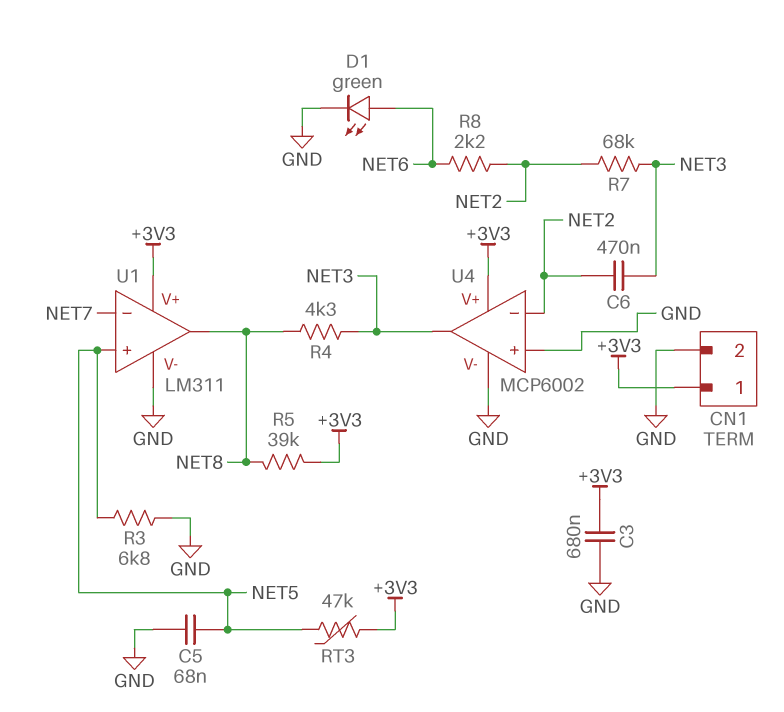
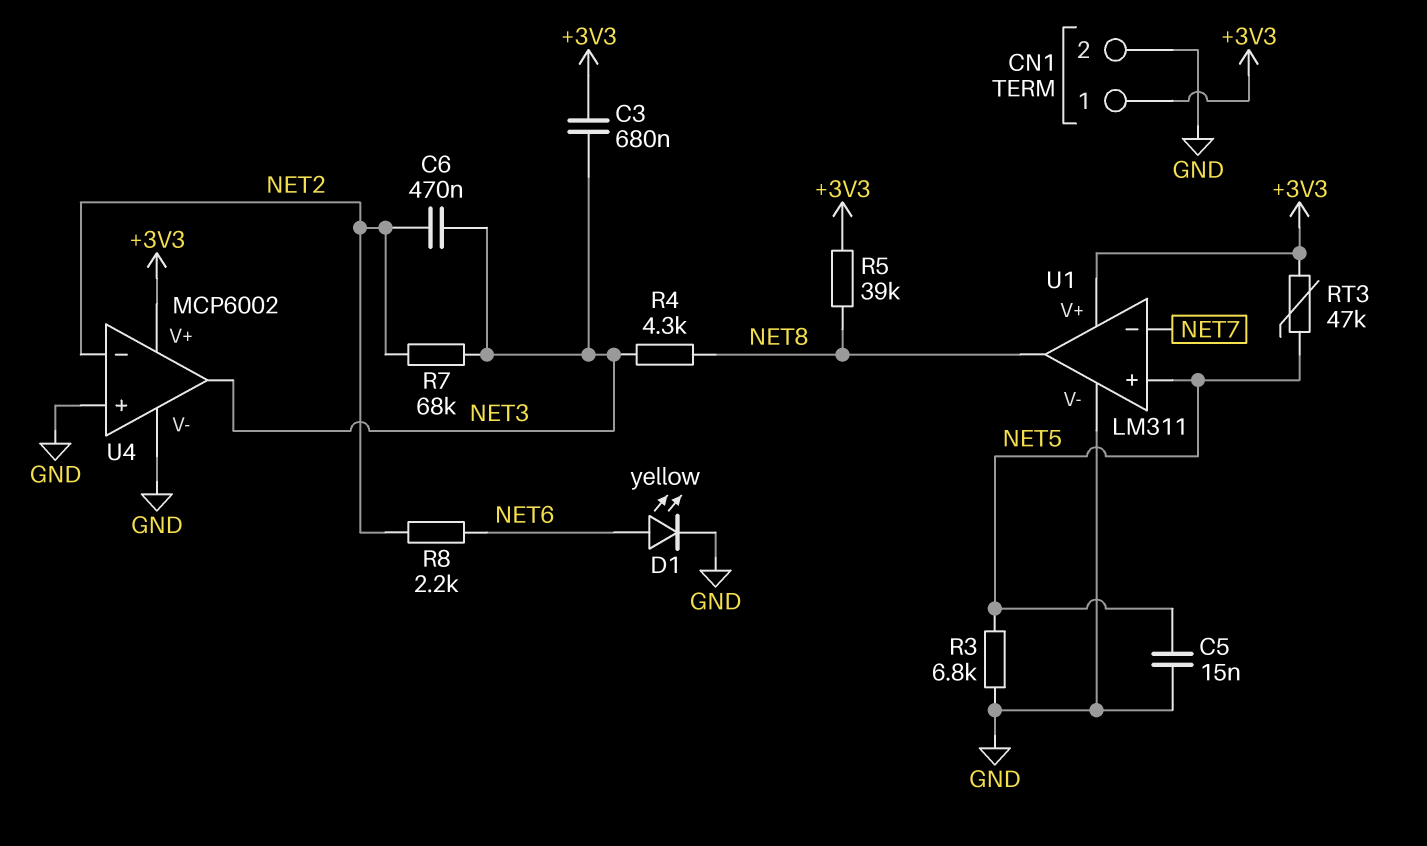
C3: 680nF (+3V3, GND) -> 680nF (+3V3, NET3)
C5: 68nF (GND, NET5) -> 15nF (GND, NET5)
D1: LED green (A NET6, K GND) -> LED yellow (A NET6, K GND)

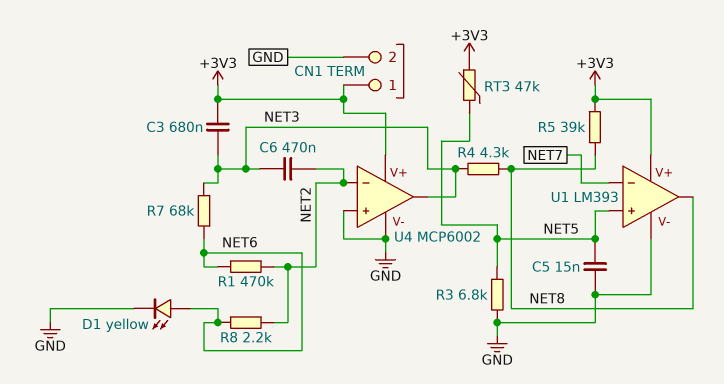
R1: none -> 470k (NET2, NET6)
R7: 68k (NET2, NET3) -> 68k (NET3, NET6)
U1: LM311 -> LM393

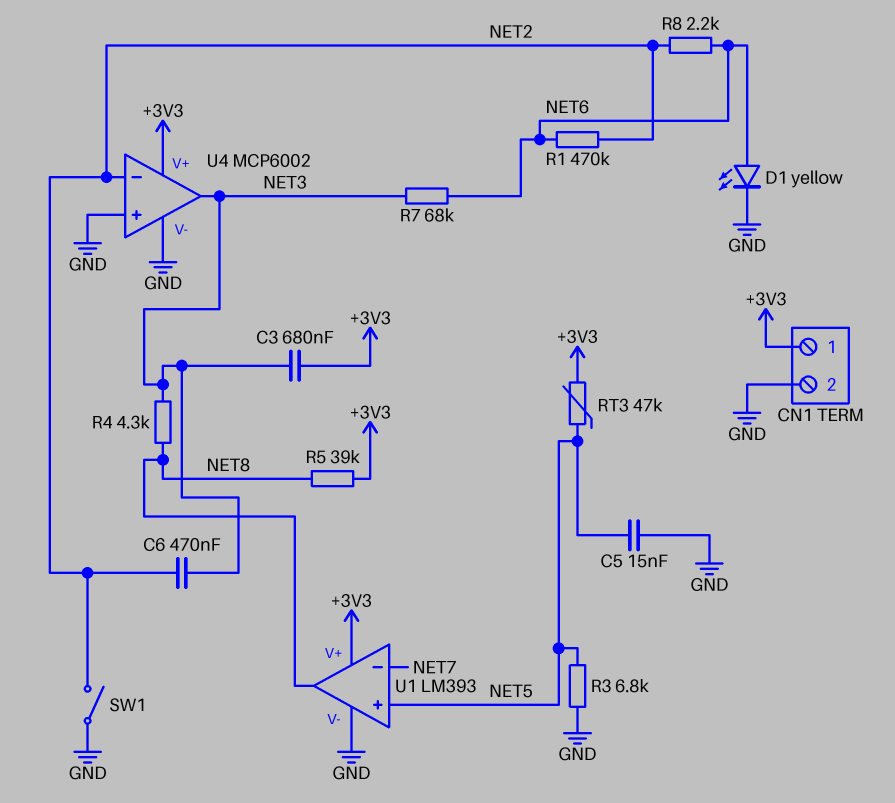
SW1: none -> switch (GND, NET2)

